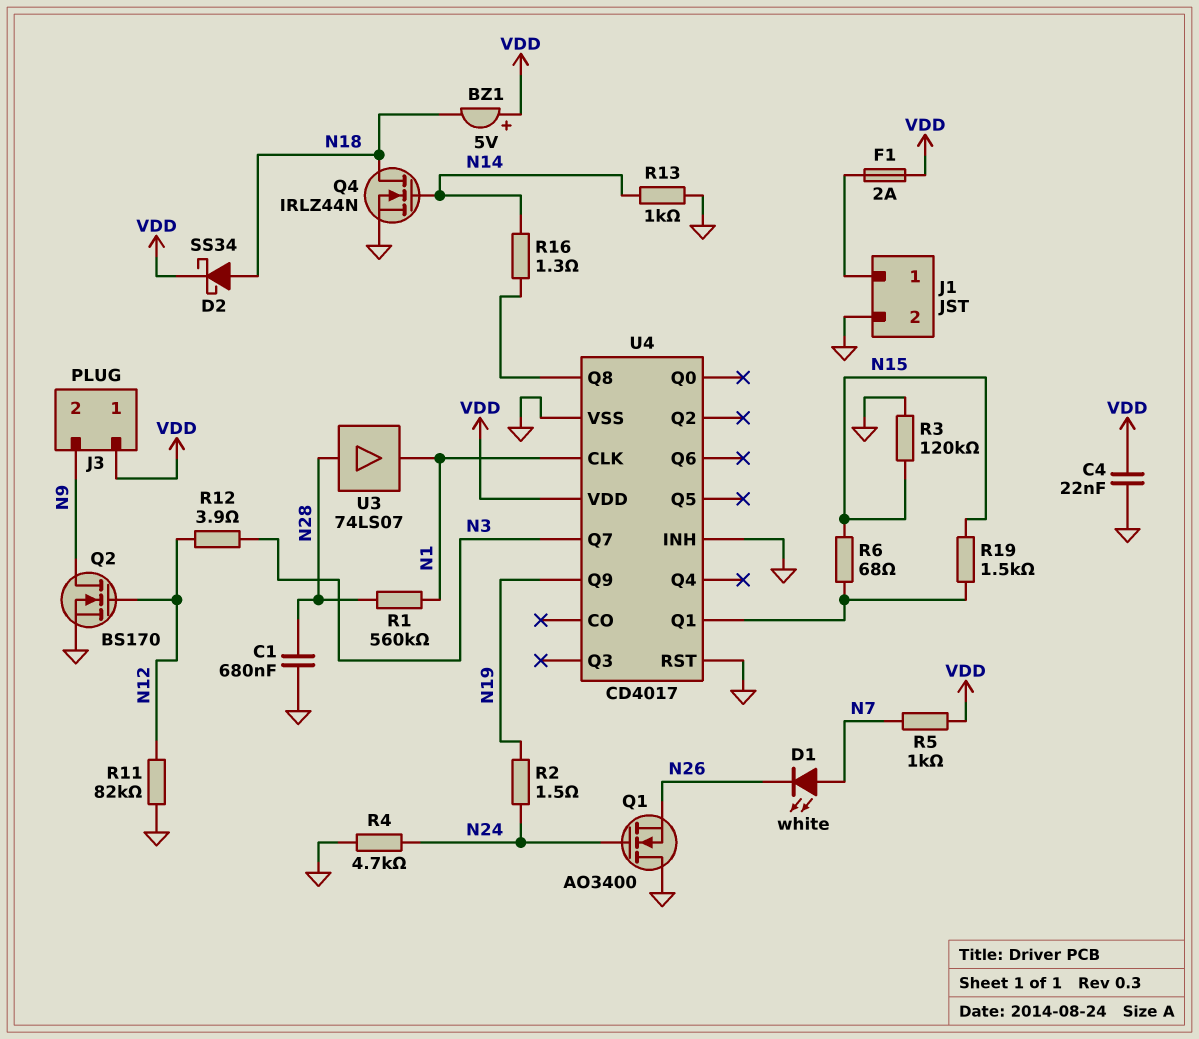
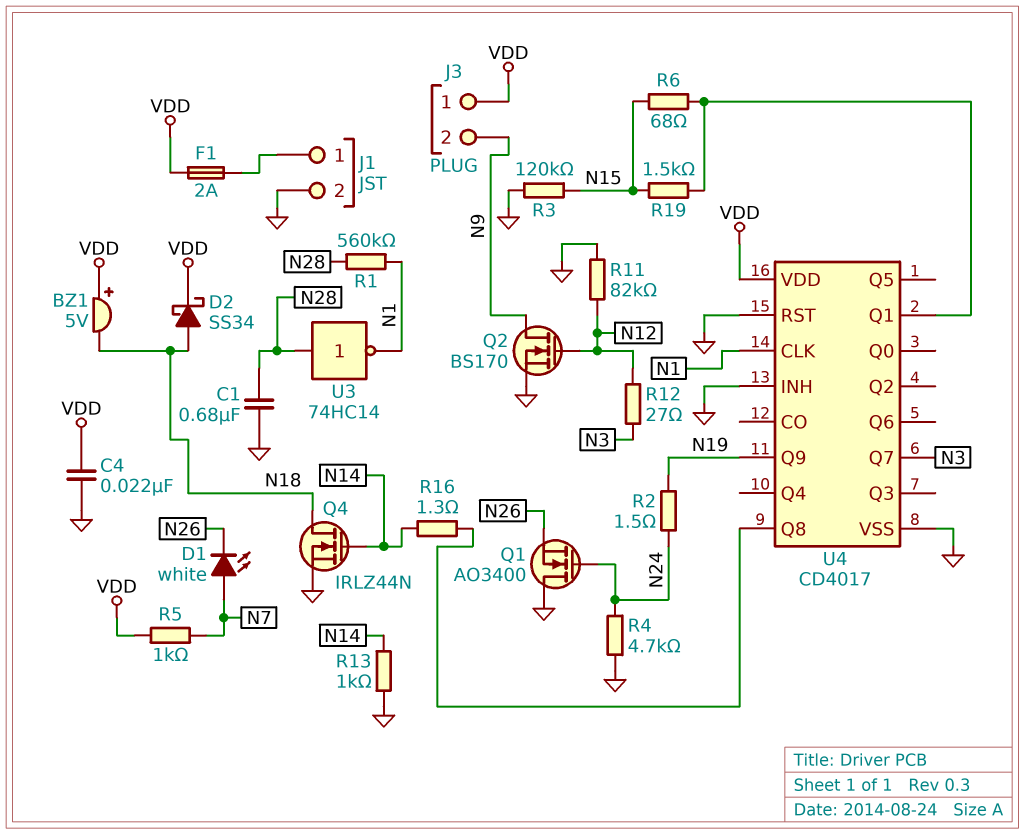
R12: 3.9 (N3, N12) -> 27 (N3, N12)
U3: buffer 74LS07 (in N28, out N1) -> NOT 74HC14 (in N28, out N1)

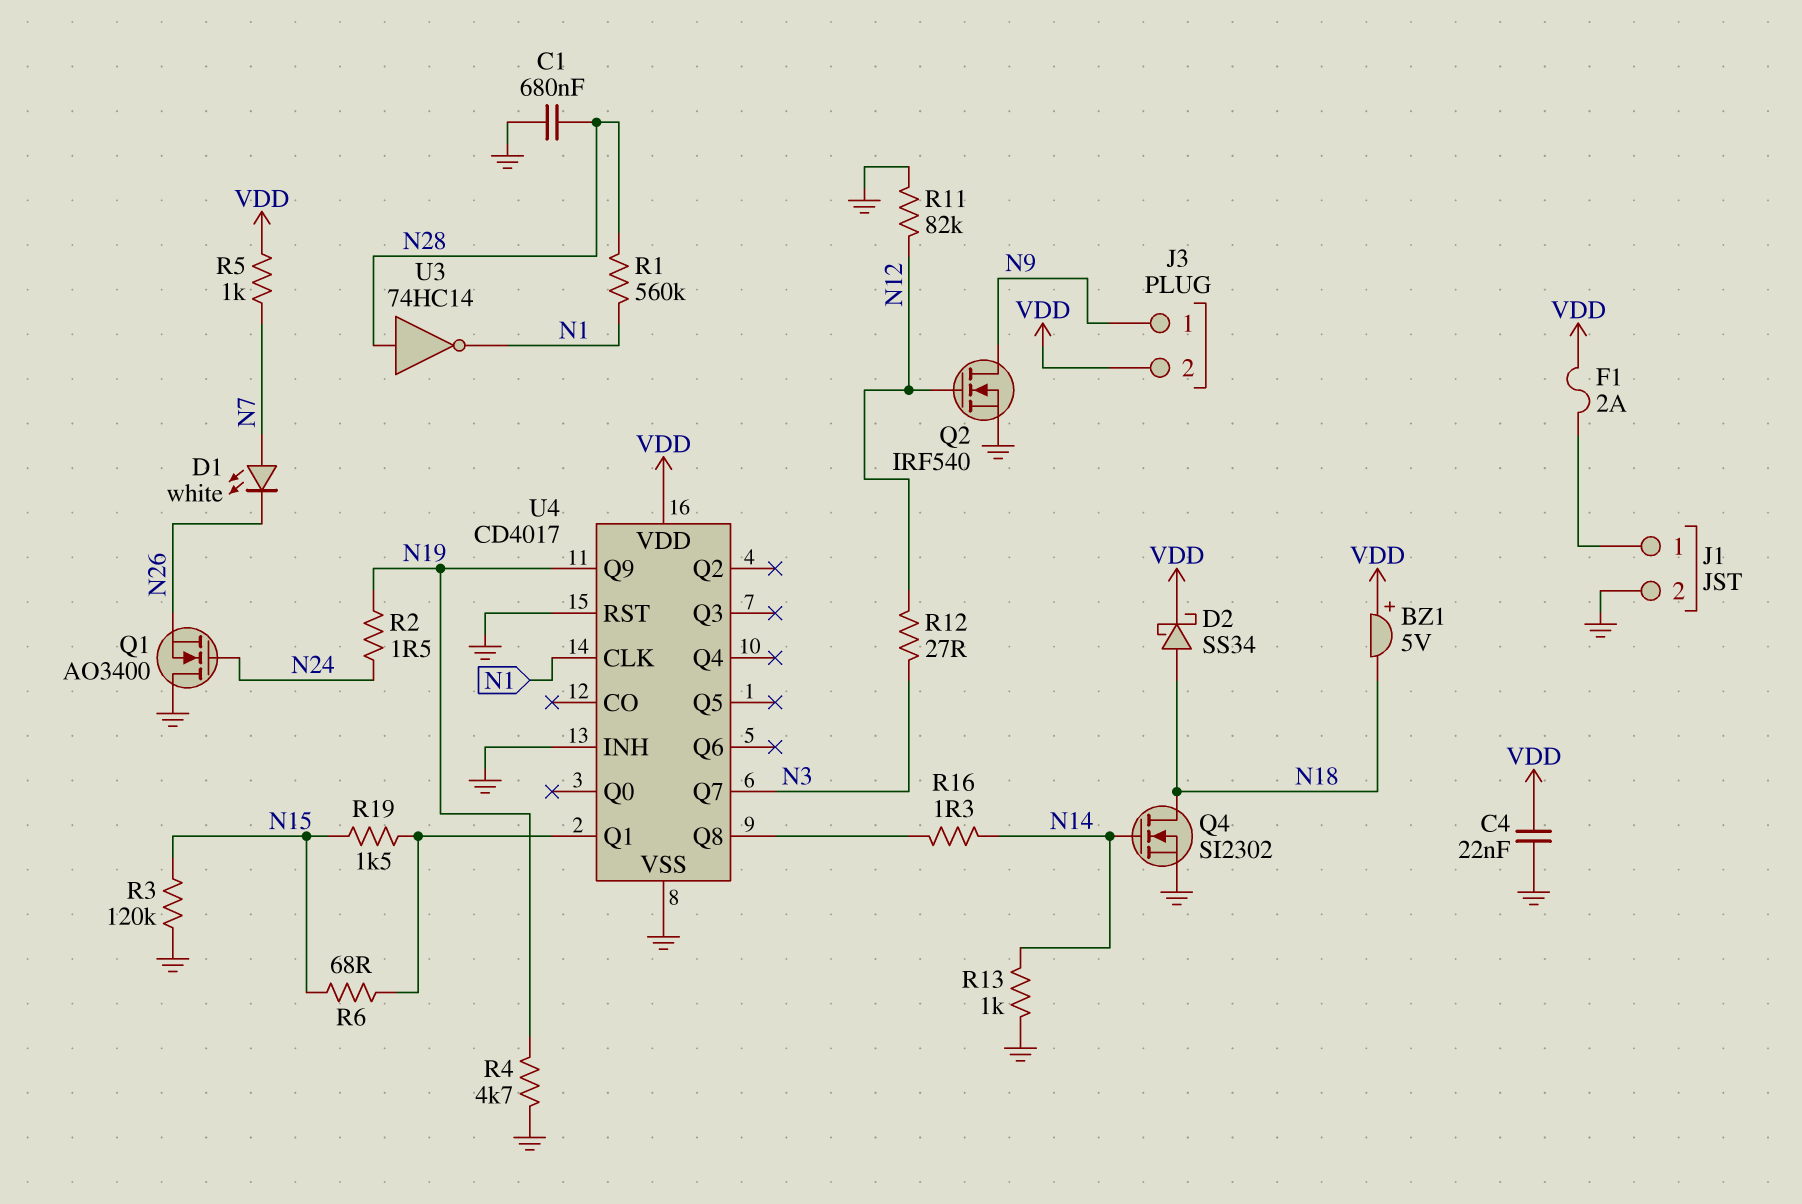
J3 pin 1: VDD -> N9
J3 pin 2: N9 -> VDD
Q2: NMOS BS170 (G N12, D N9, S GND) -> NMOS IRF540 (G N12, D N9, S GND)
Q4: NMOS IRLZ44N (G N14, D N18, S GND) -> NMOS SI2302 (G N14, D N18, S GND)
R4: 4.7k (GND, N24) -> 4.7k (GND, N19)

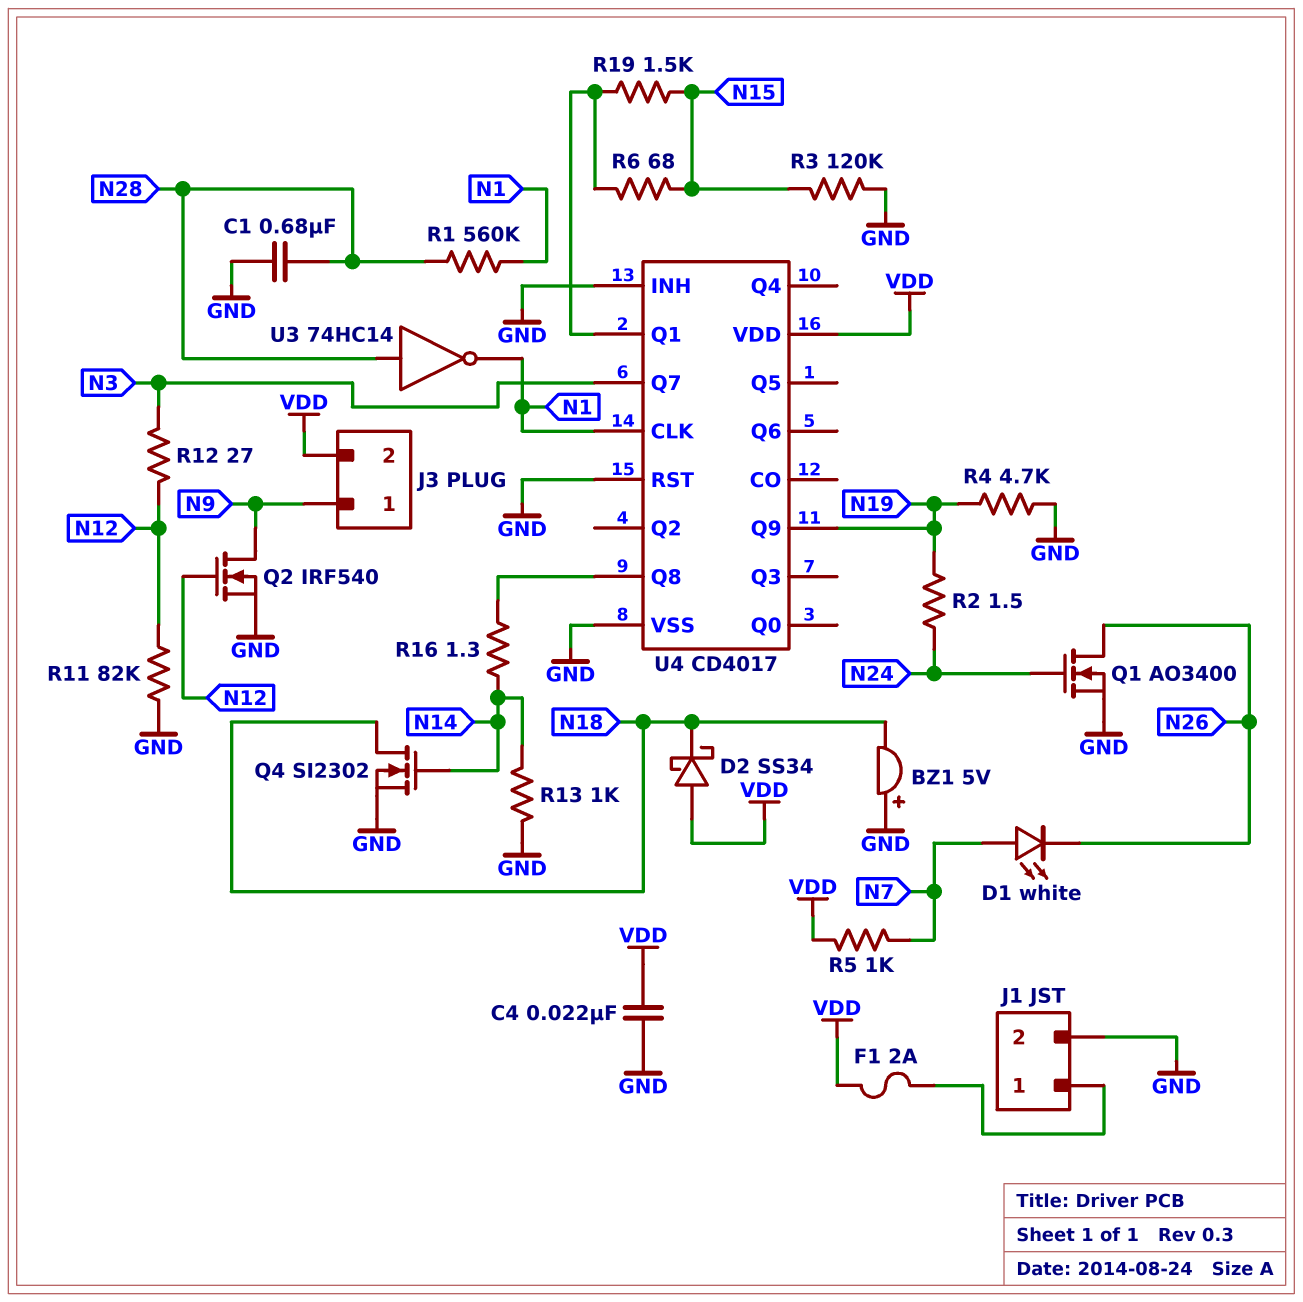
BZ1: buzzer 5V (plus VDD, minus N18) -> buzzer 5V (plus GND, minus N18)
D2: schottky SS34 (A N18, K VDD) -> schottky SS34 (A VDD, K N18)
Q1: NMOS AO3400 (G N24, D GND, S N26) -> NMOS AO3400 (G N24, D N26, S GND)

